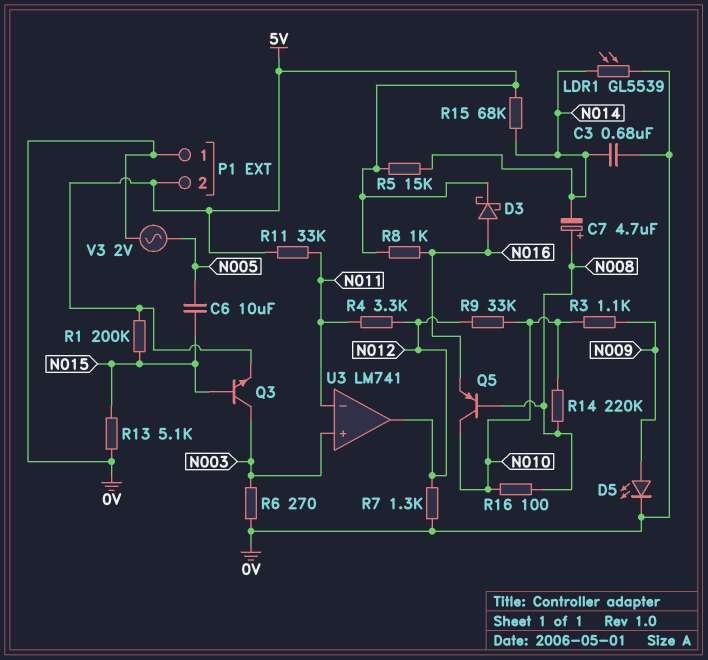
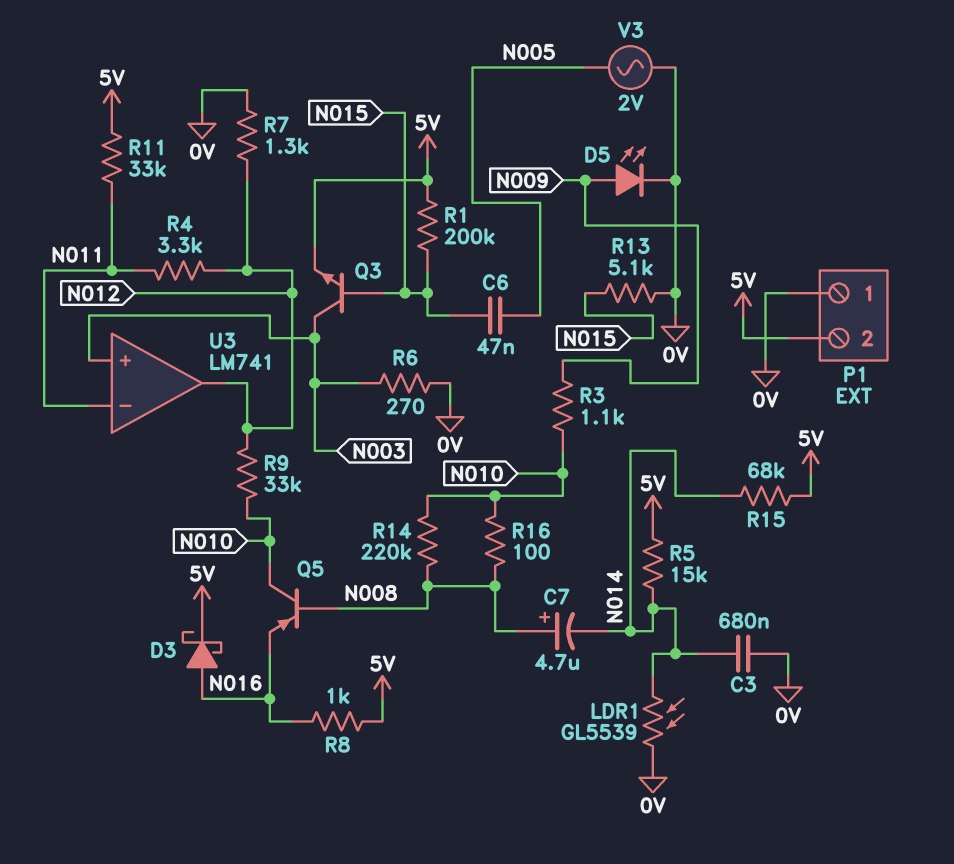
C6: 10uF (N005, N015) -> 47nF (N005, N015)

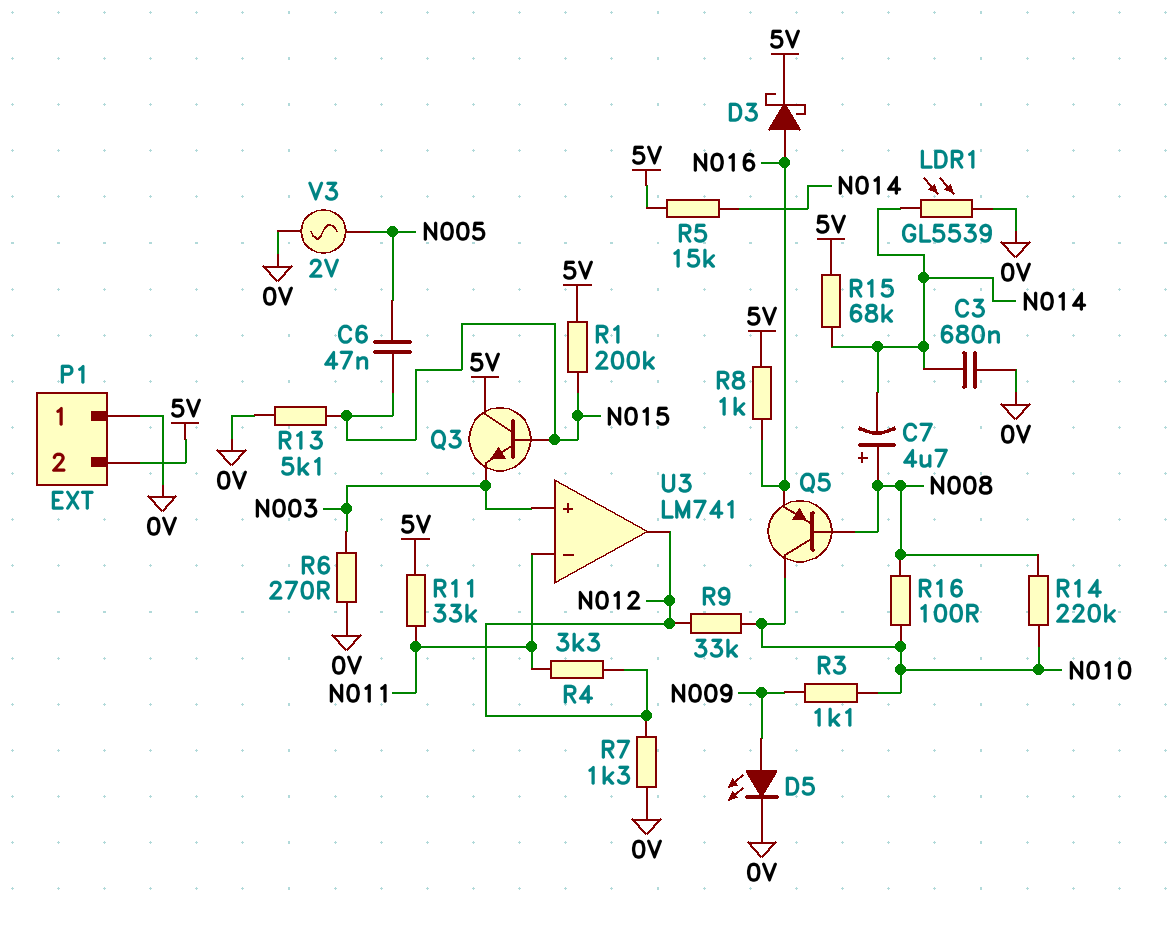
Q3: NPN (B N015, C N003, E 5V) -> NPN (B N015, C 5V, E N003)

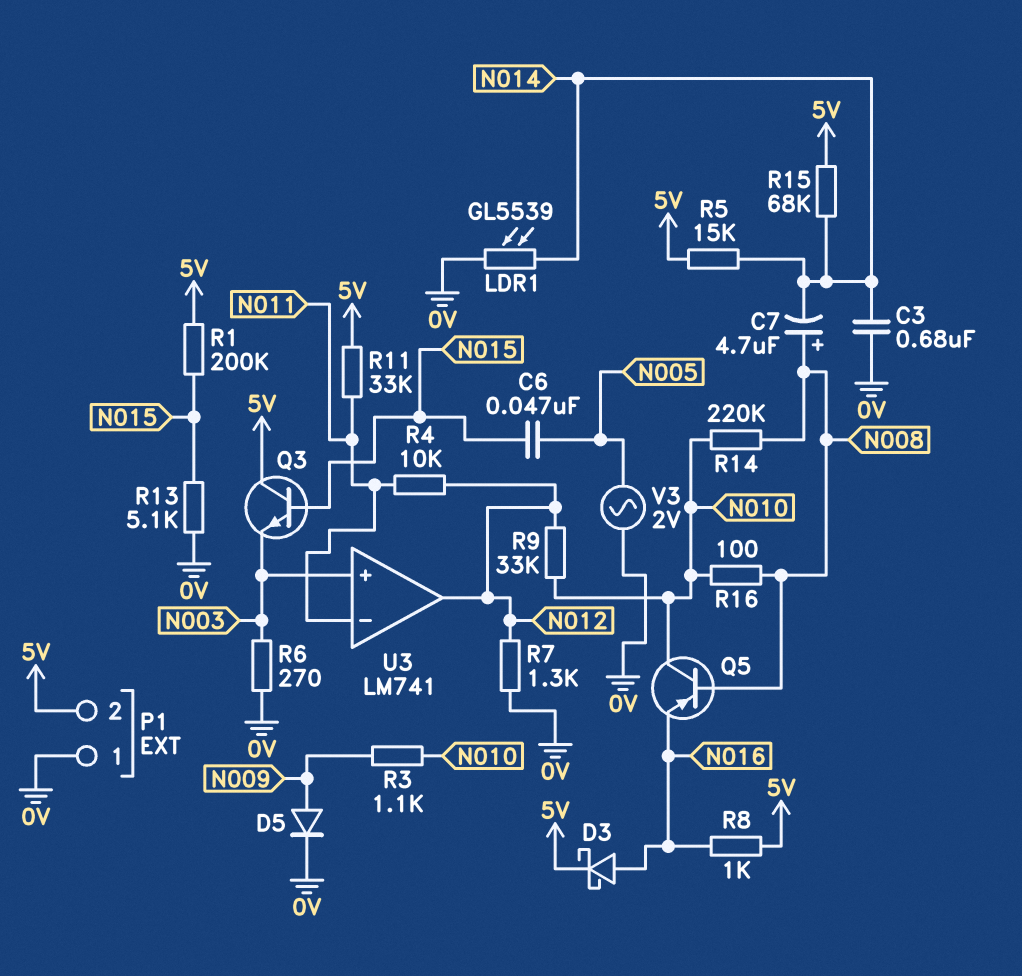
D5: LED (A N009, K 0V) -> diode (A N009, K 0V)
R4: 3.3k (N011, N012) -> 10k (N011, N012)

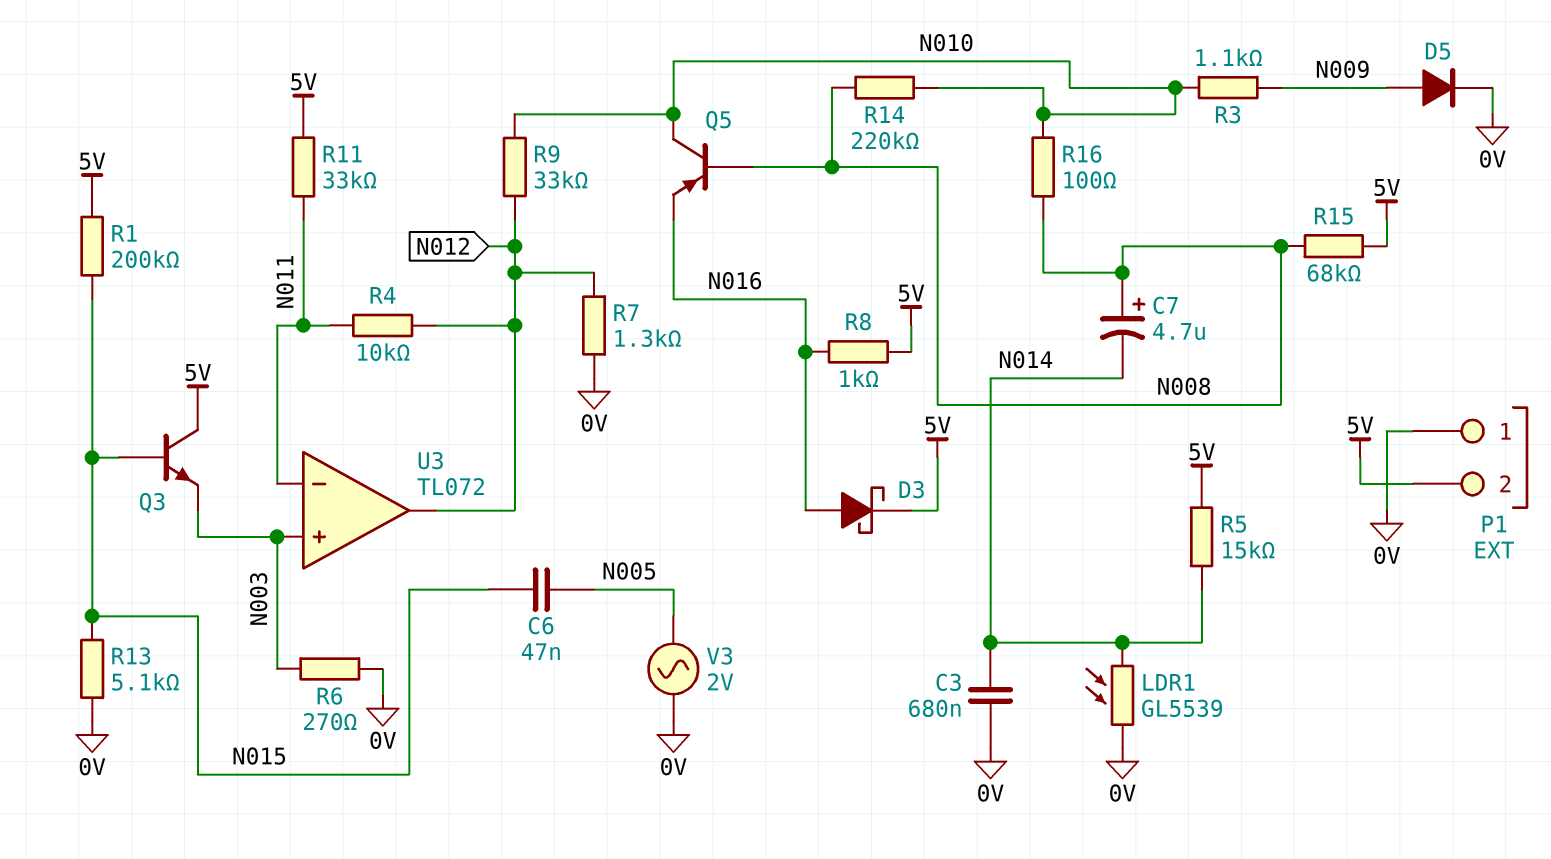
R15: 68k (5V, N014) -> 68k (5V, N008)
U3: LM741 -> TL072

